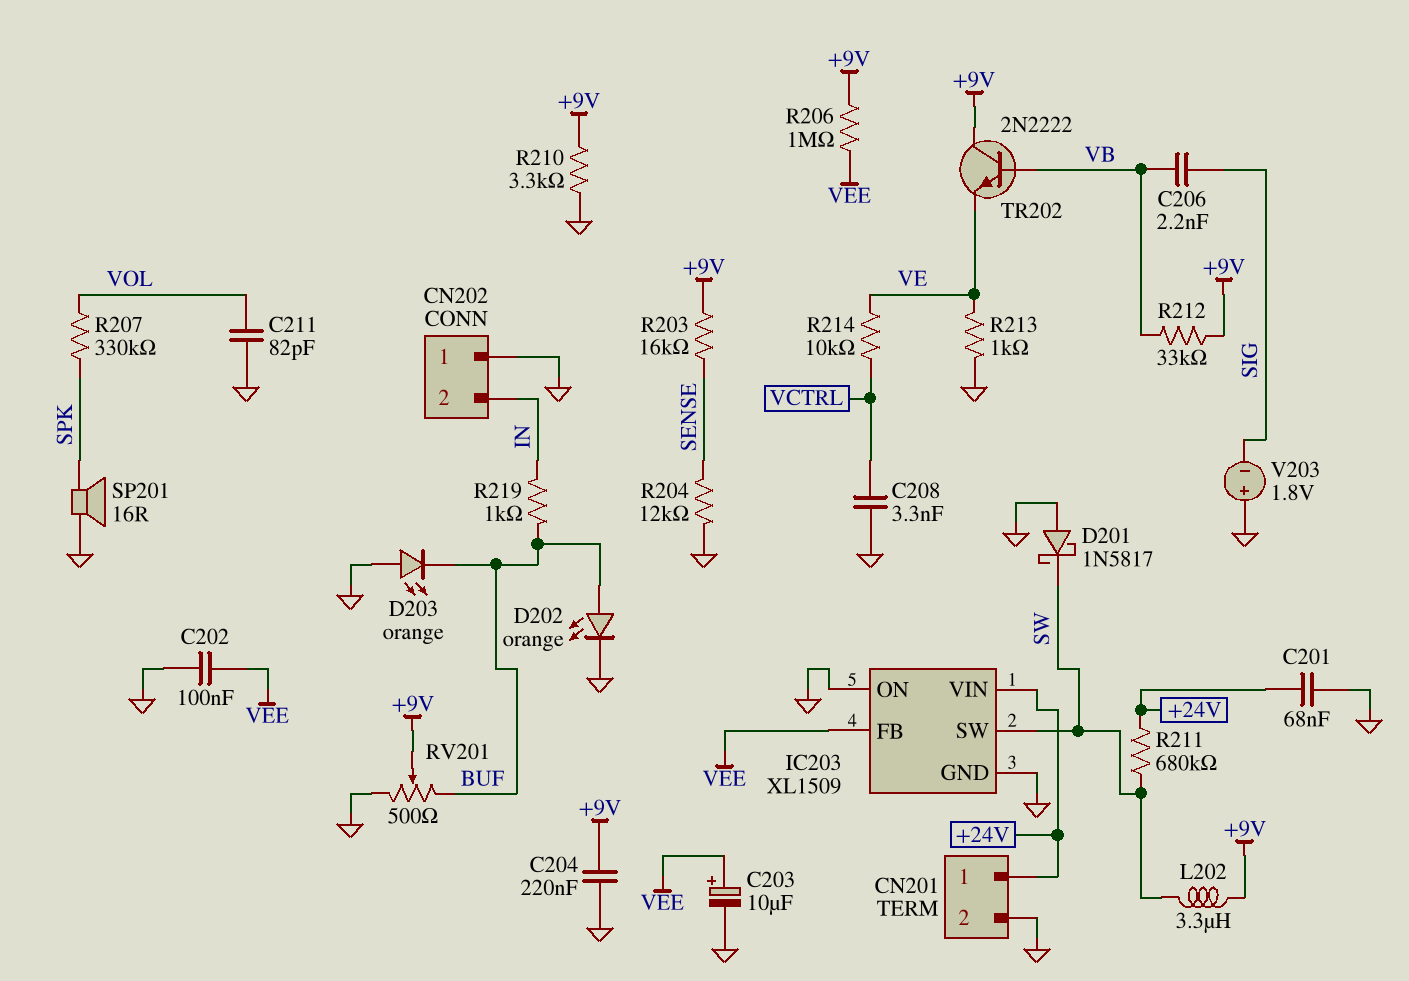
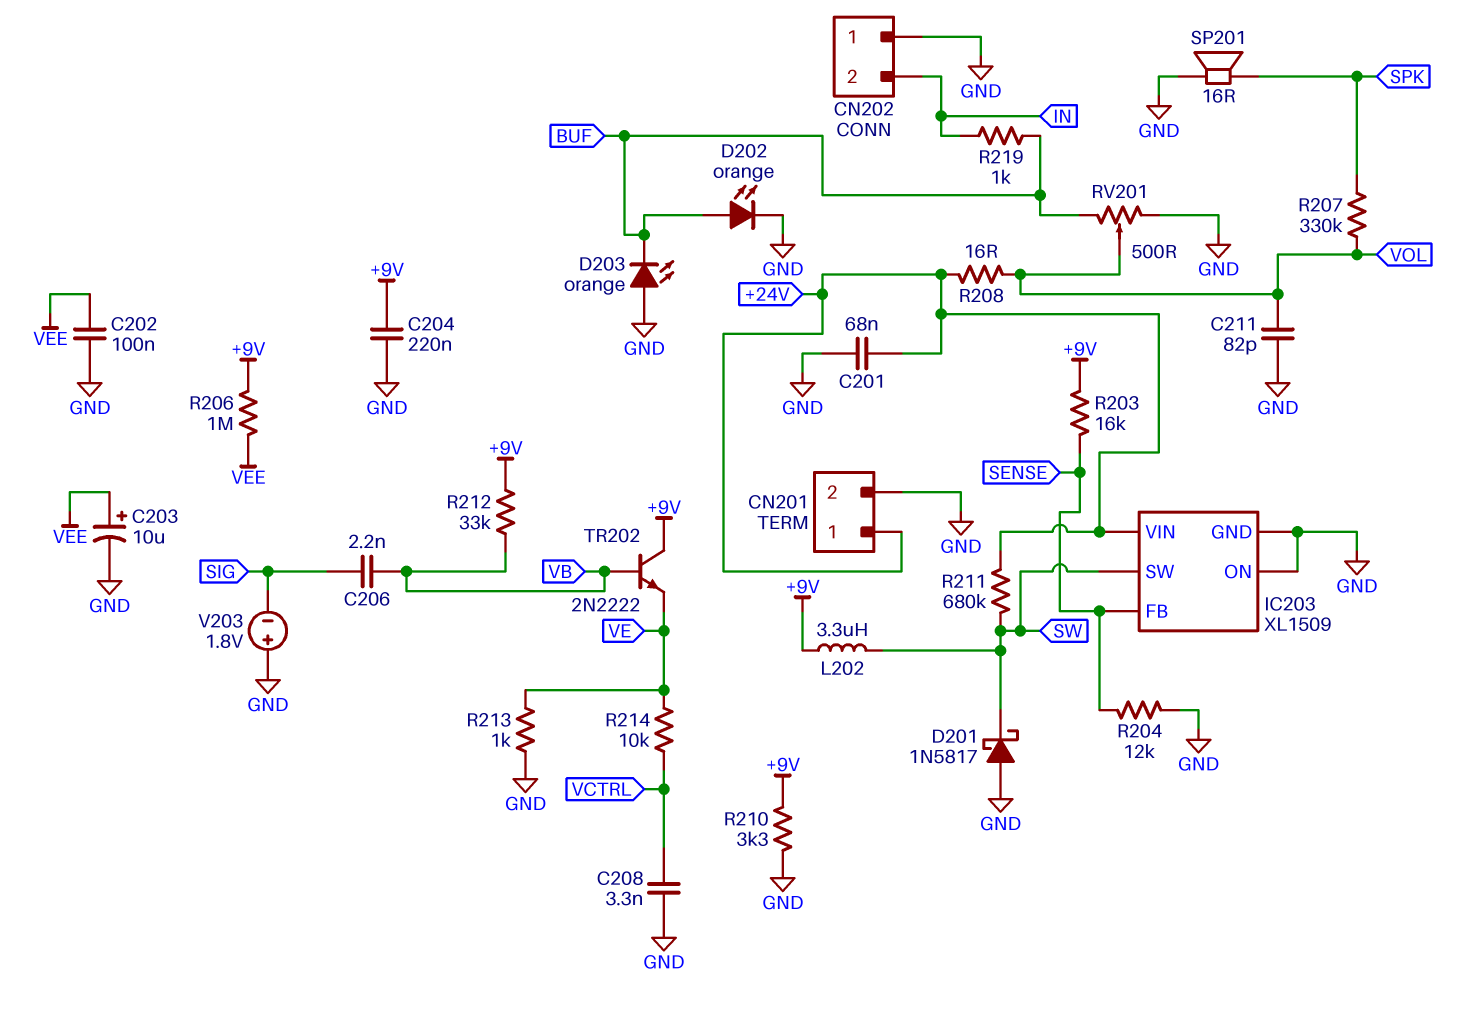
IC203 pin FB: VEE -> SENSE
R208: none -> 16 (+24V, VOL)
RV201: 500 (BUF, GND, wiper +9V) -> 500 (BUF, GND, wiper VOL)

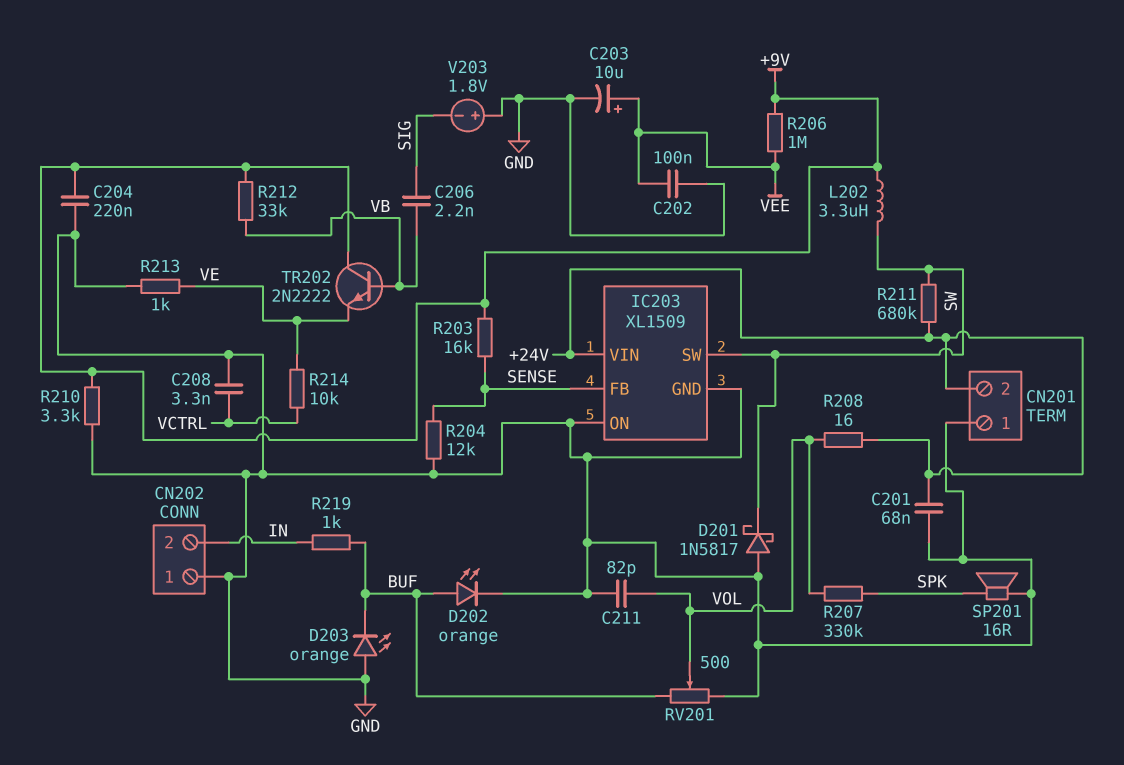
CN201 pin 1: +24V -> GND
CN201 pin 2: GND -> +24V

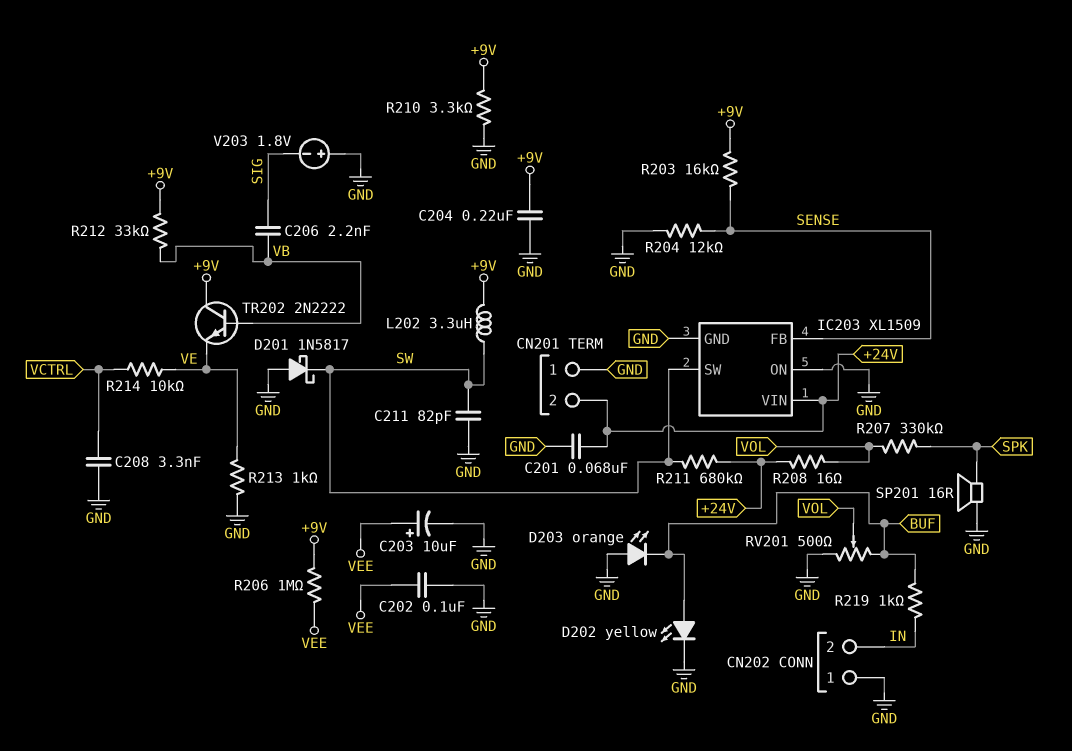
C211: 82pF (GND, VOL) -> 82pF (GND, SW)
D202: LED orange (A BUF, K GND) -> LED yellow (A BUF, K GND)

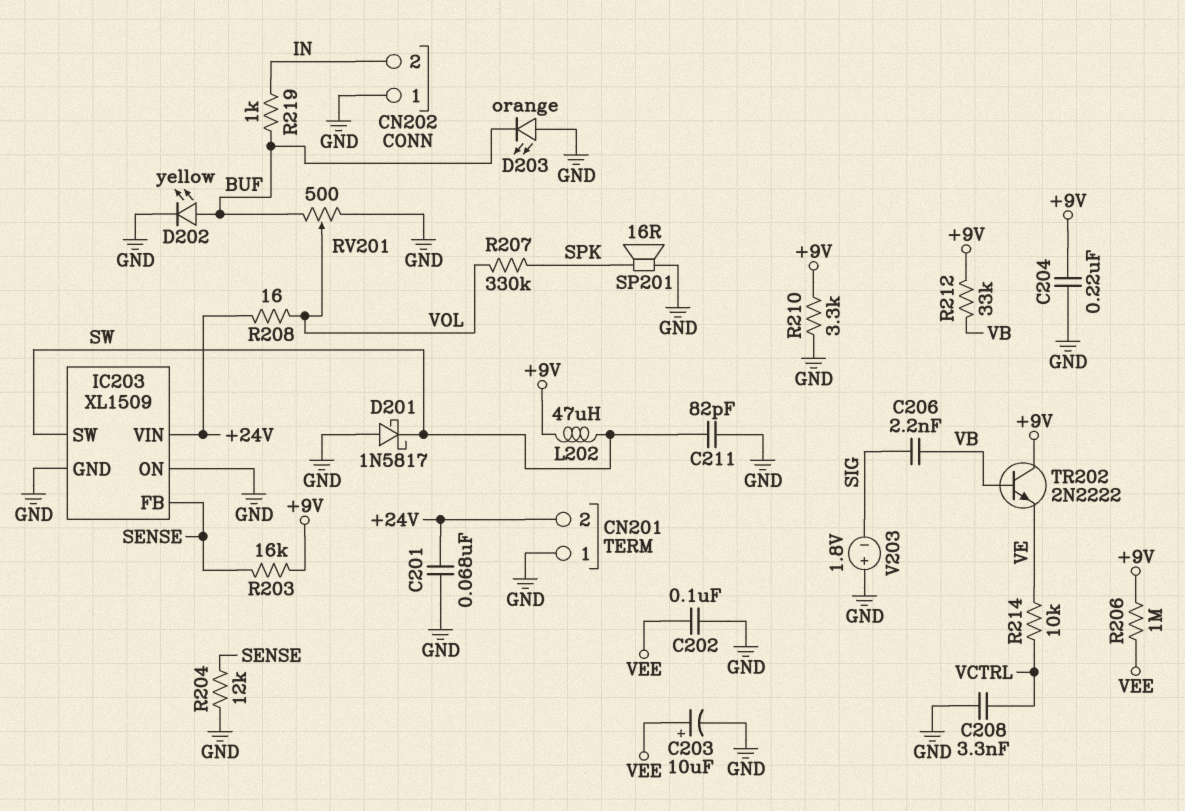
L202: 3.3uH (+9V, SW) -> 47uH (+9V, SW)
R211: 680k (+24V, SW) -> none
R213: 1k (GND, VE) -> none

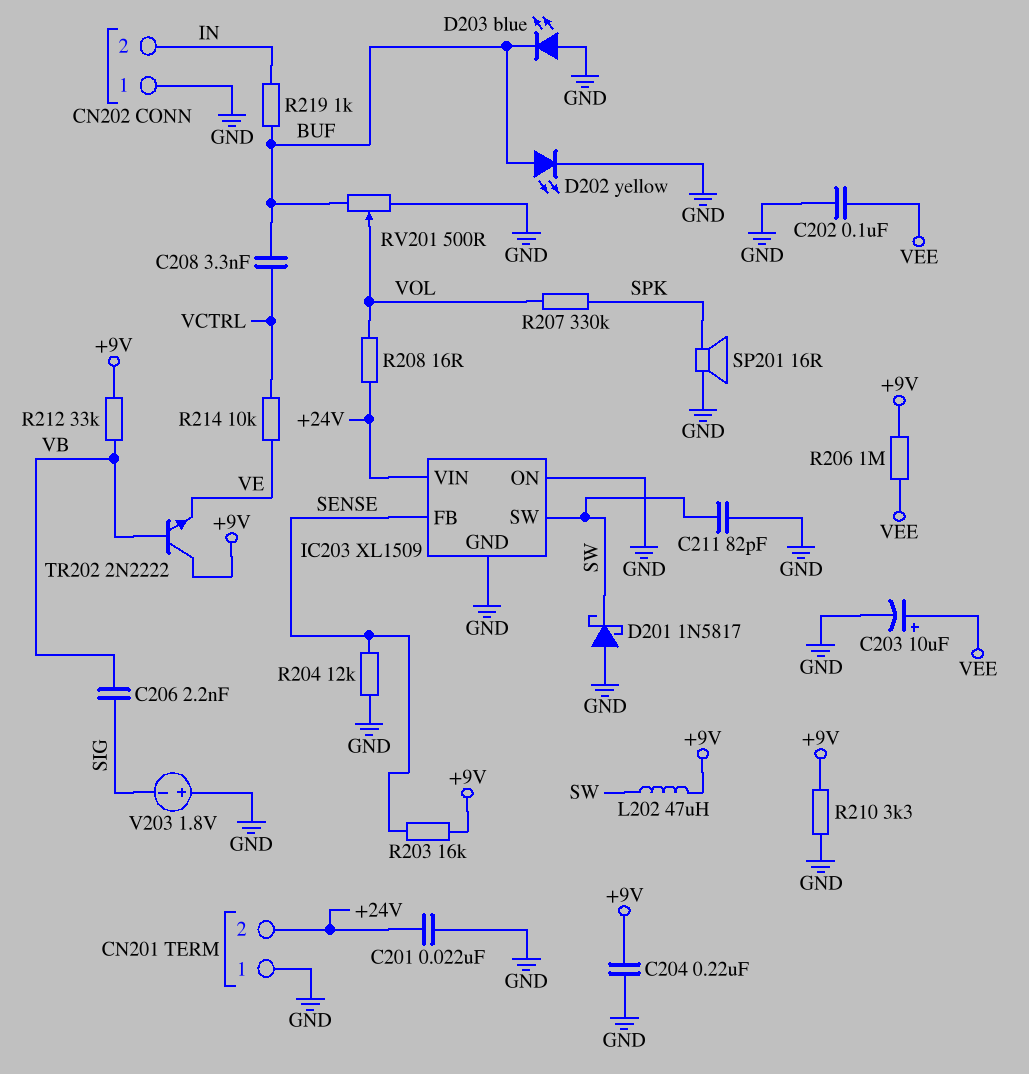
C201: 68nF (+24V, GND) -> 22nF (+24V, GND)
C208: 3.3nF (GND, VCTRL) -> 3.3nF (BUF, VCTRL)
D203: LED orange (A GND, K BUF) -> LED blue (A GND, K BUF)

